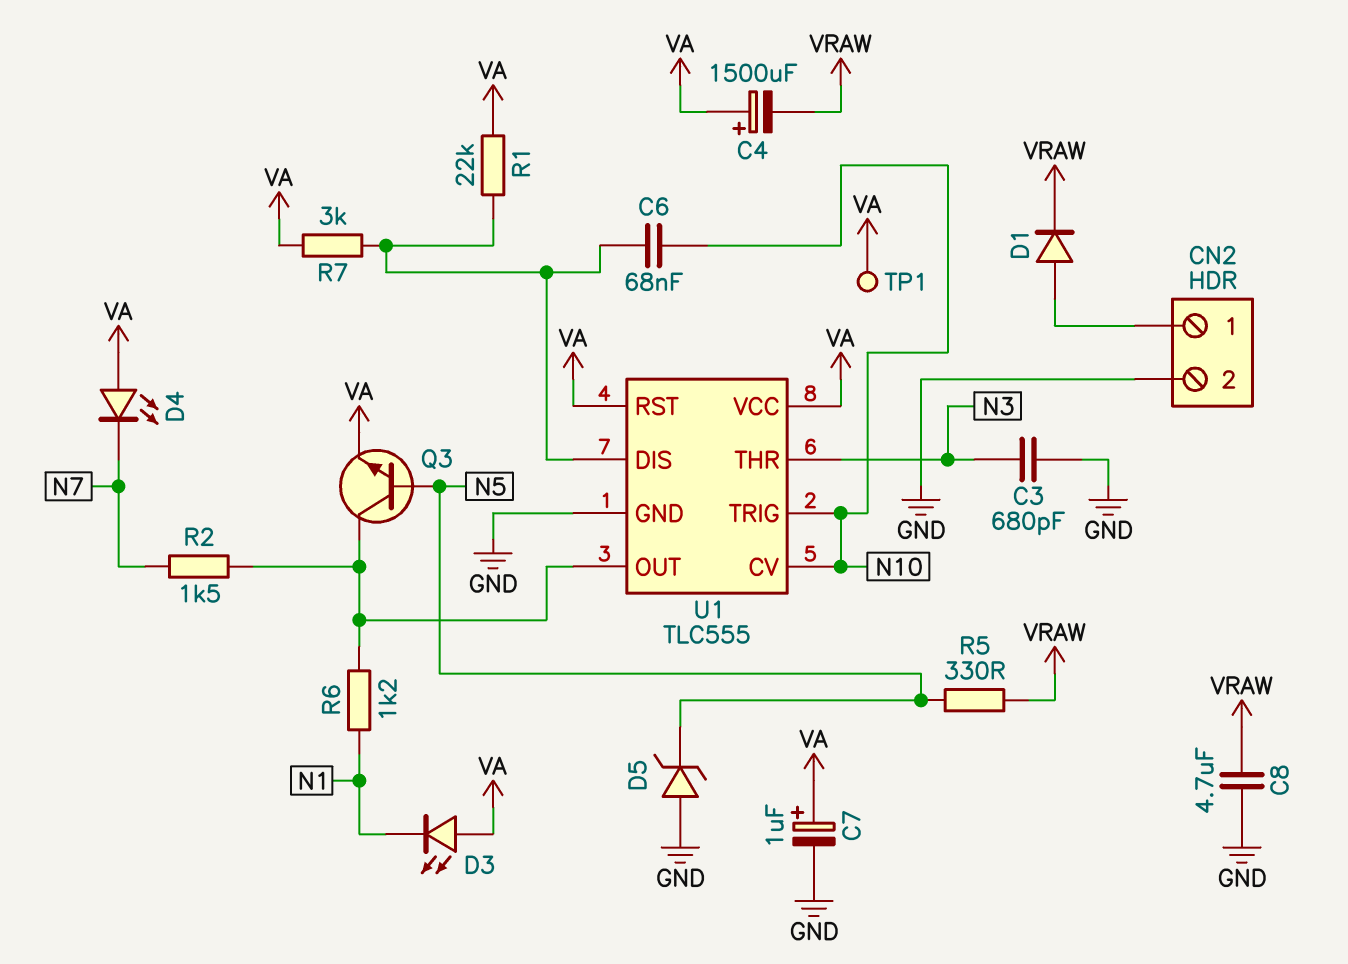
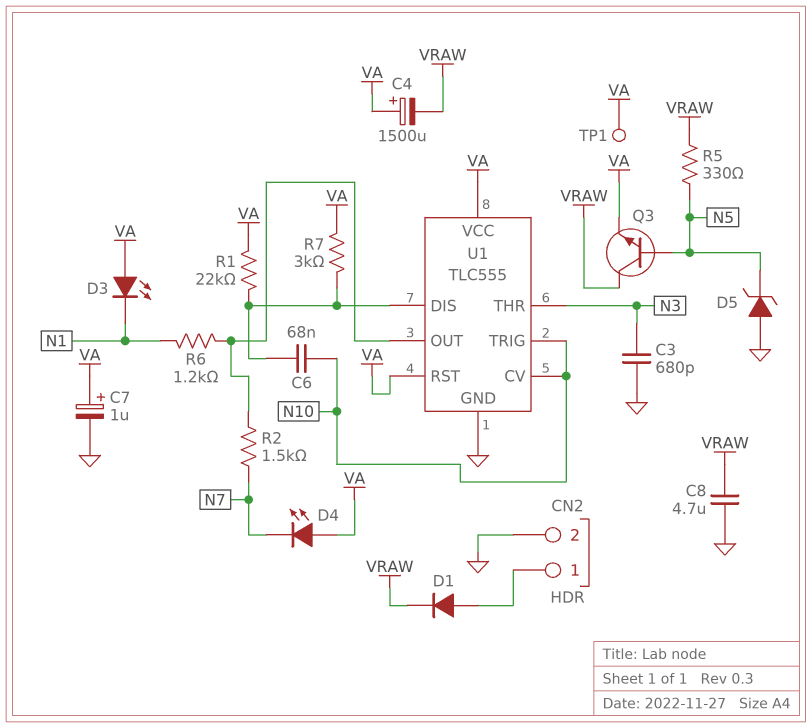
Q3: NPN (B N5, C U1/OUT, E VA) -> NPN (B N5, C VRAW, E VA)

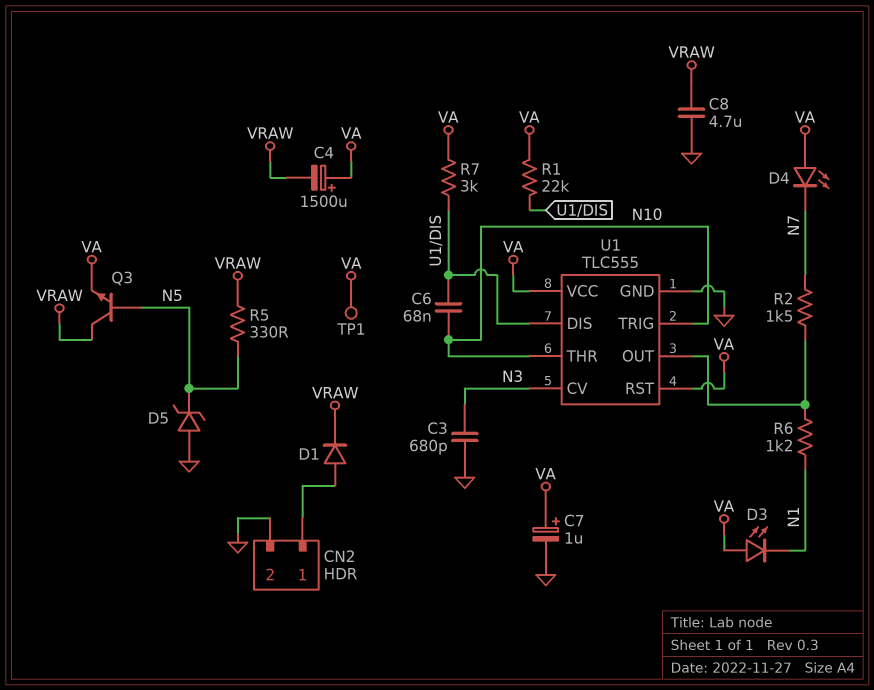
U1 pin CV: N10 -> N3
U1 pin THR: N3 -> N10

